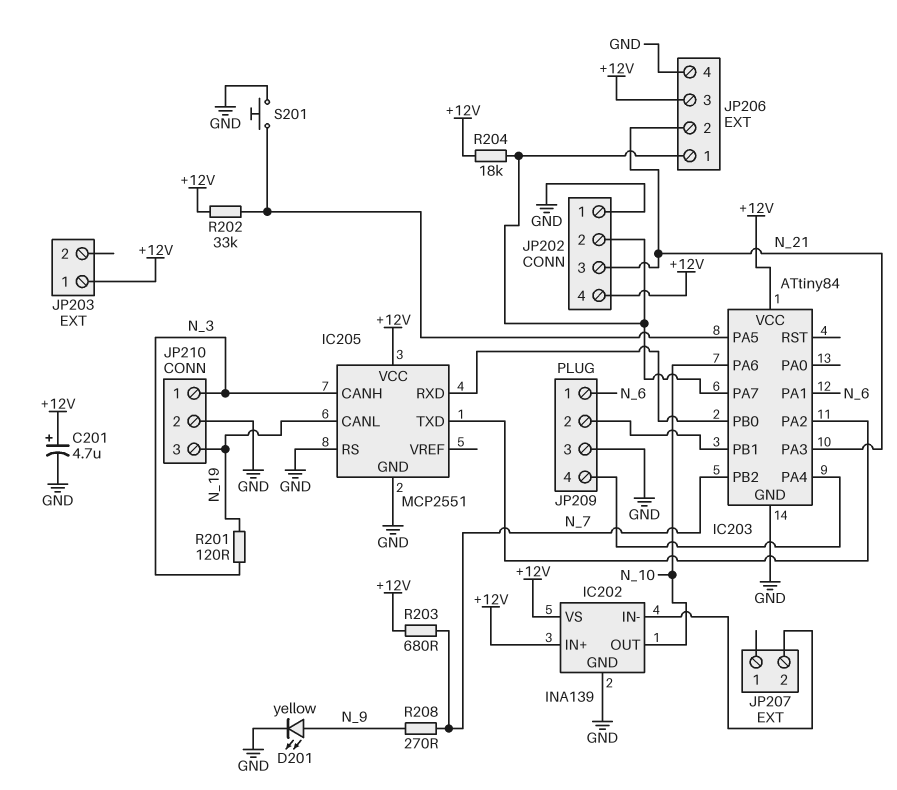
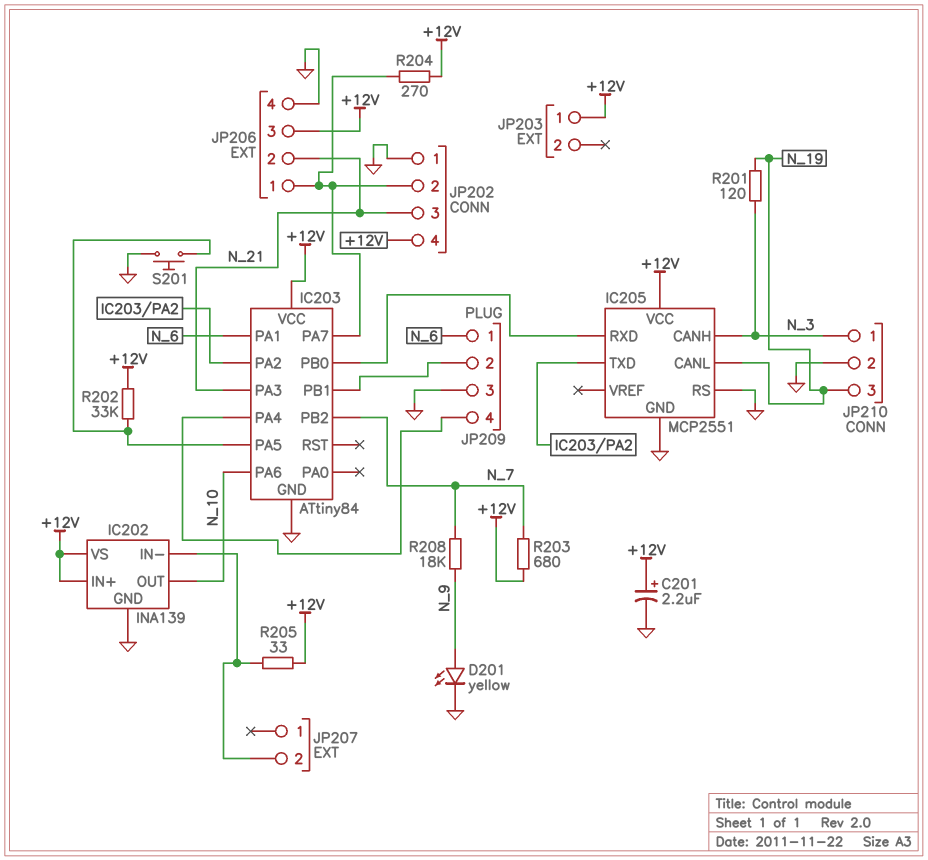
C201: 4.7uF (plus +12V, minus GND) -> 2.2uF (plus +12V, minus GND)
R204: 18k (+12V, IC203/PA7) -> 270 (+12V, IC203/PA7)
R205: none -> 33 (+12V, IC202/IN-)
R208: 270 (N_7, N_9) -> 18k (N_7, N_9)

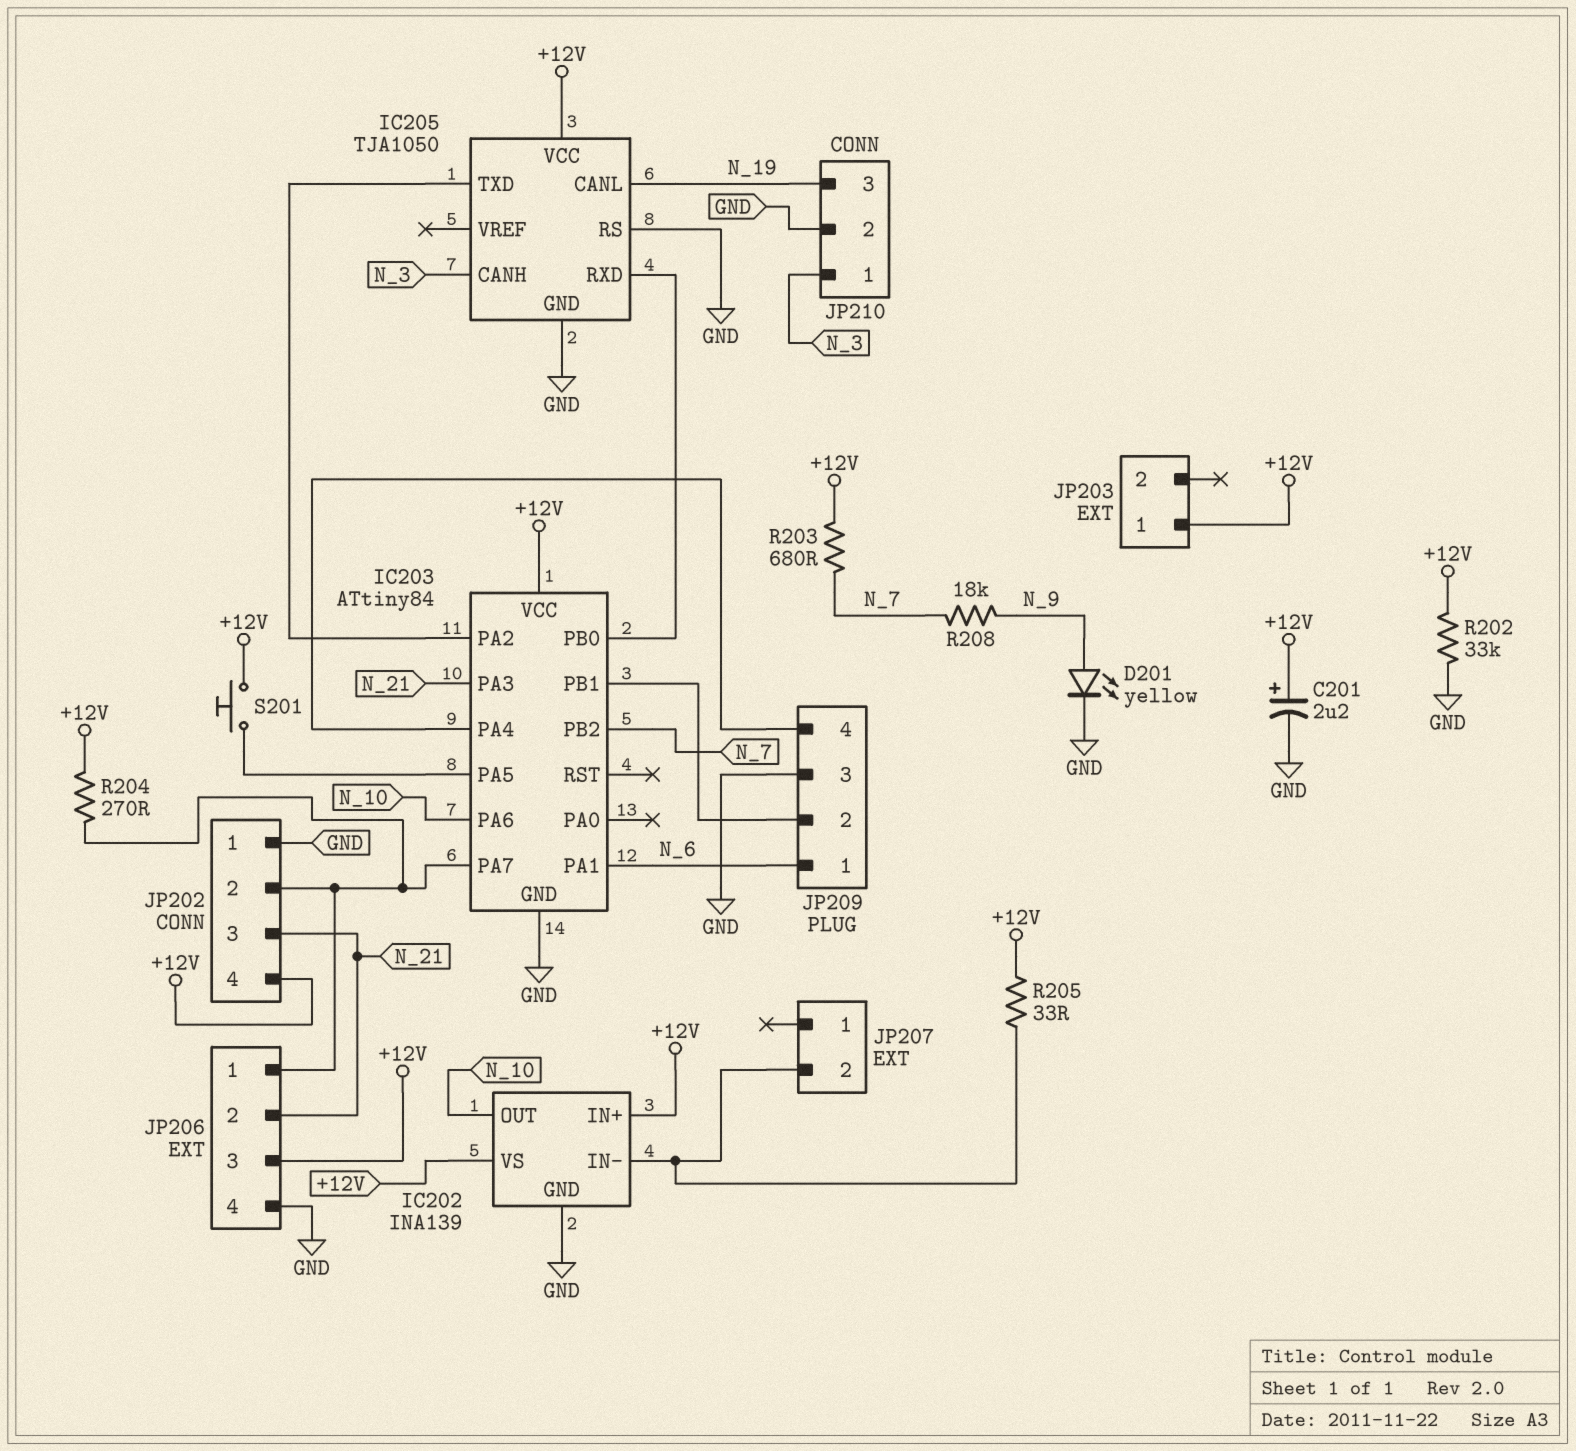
IC205: MCP2551 -> TJA1050
R201: 120 (N_3, N_19) -> none
R202: 33k (+12V, IC203/PA5) -> 33k (+12V, GND)
S201: button (GND, IC203/PA5) -> button (+12V, IC203/PA5)

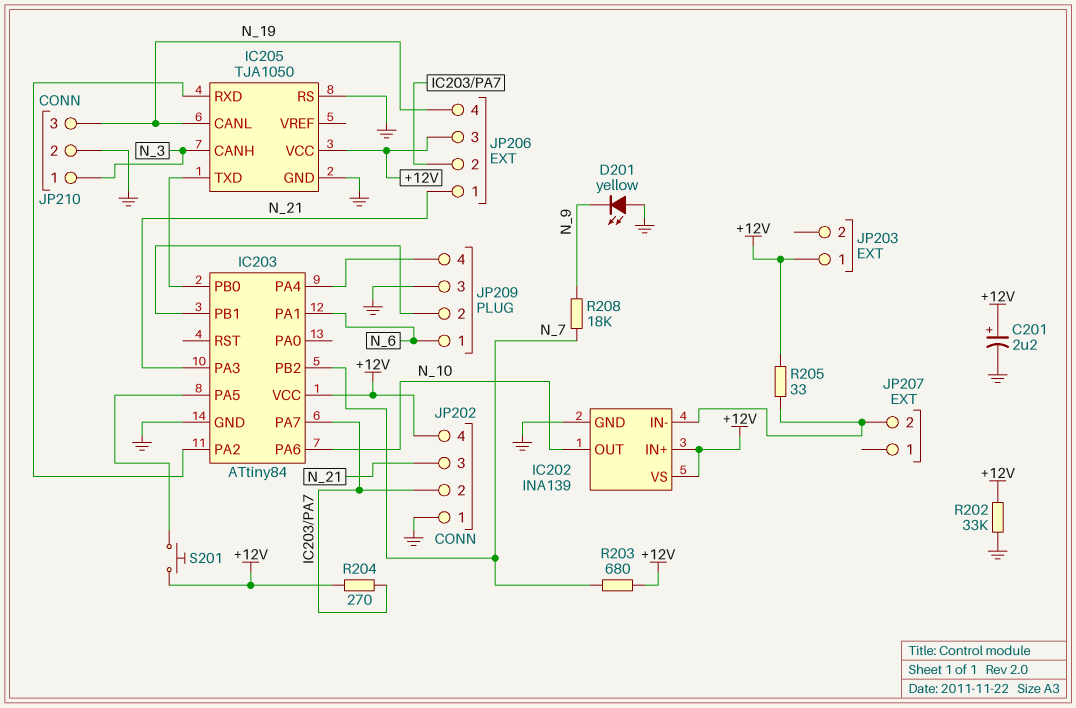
D201: LED yellow (A N_9, K GND) -> LED yellow (A GND, K N_9)
IC205 pin RXD: IC203/PB0 -> IC203/PA2
IC205 pin TXD: IC203/PA2 -> IC203/PB0
JP206 pin 1: IC203/PA7 -> N_21
JP206 pin 2: N_21 -> IC203/PA7
JP206 pin 4: GND -> N_19

